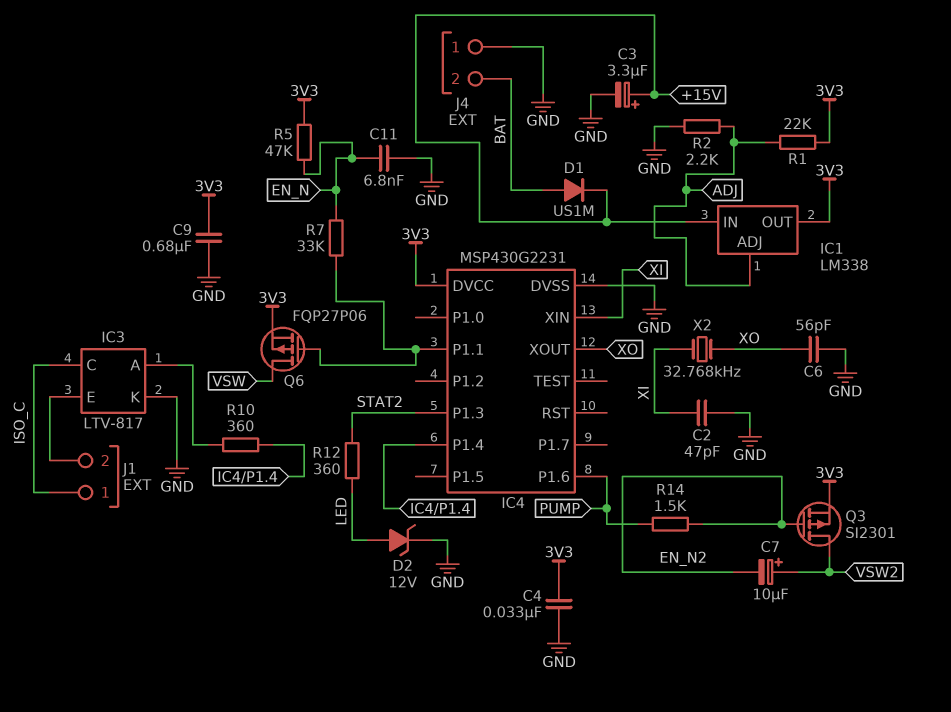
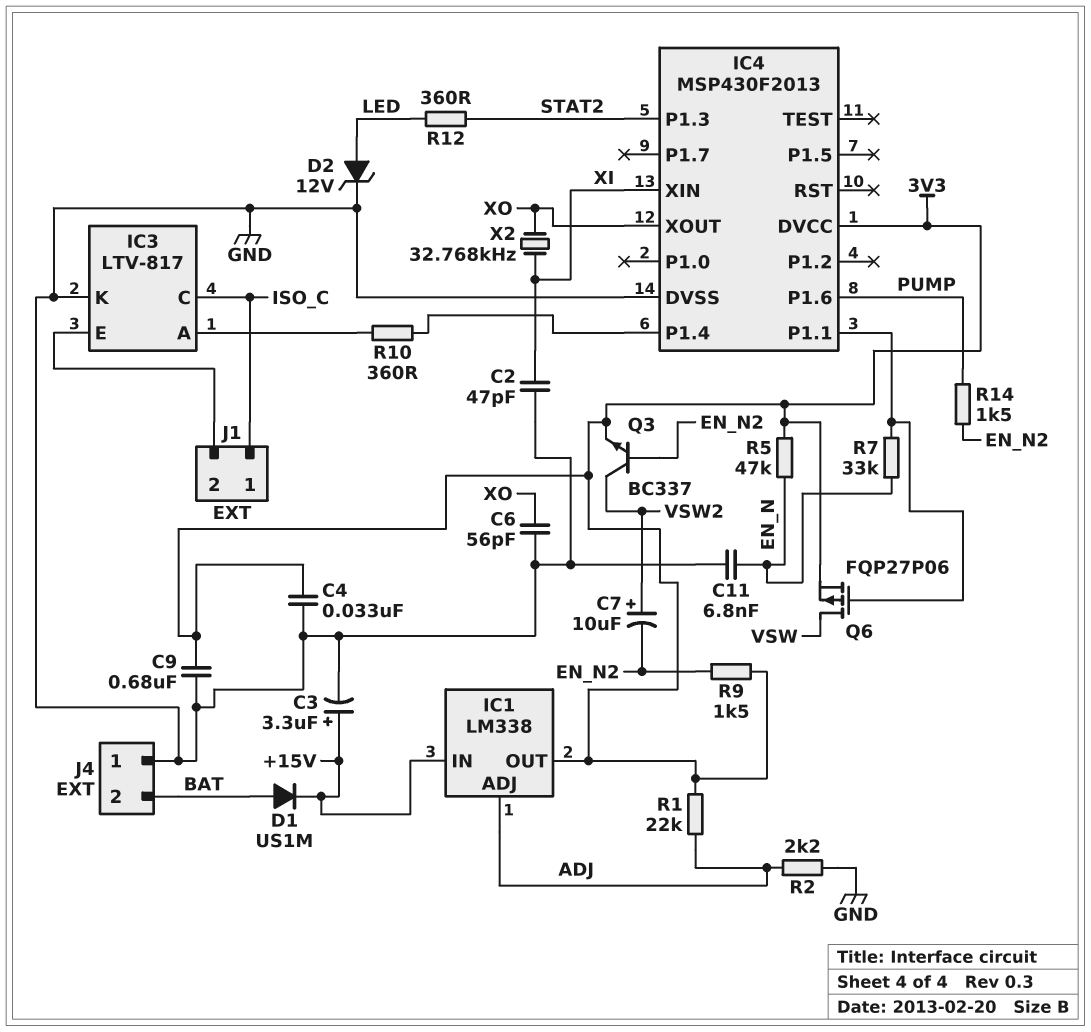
IC4: MSP430G2231 -> MSP430F2013
Q3: PMOS SI2301 (G EN_N2, D VSW2, S 3V3) -> NPN BC337 (B EN_N2, C VSW2, E 3V3)
R9: none -> 1.5k (3V3, EN_N2)

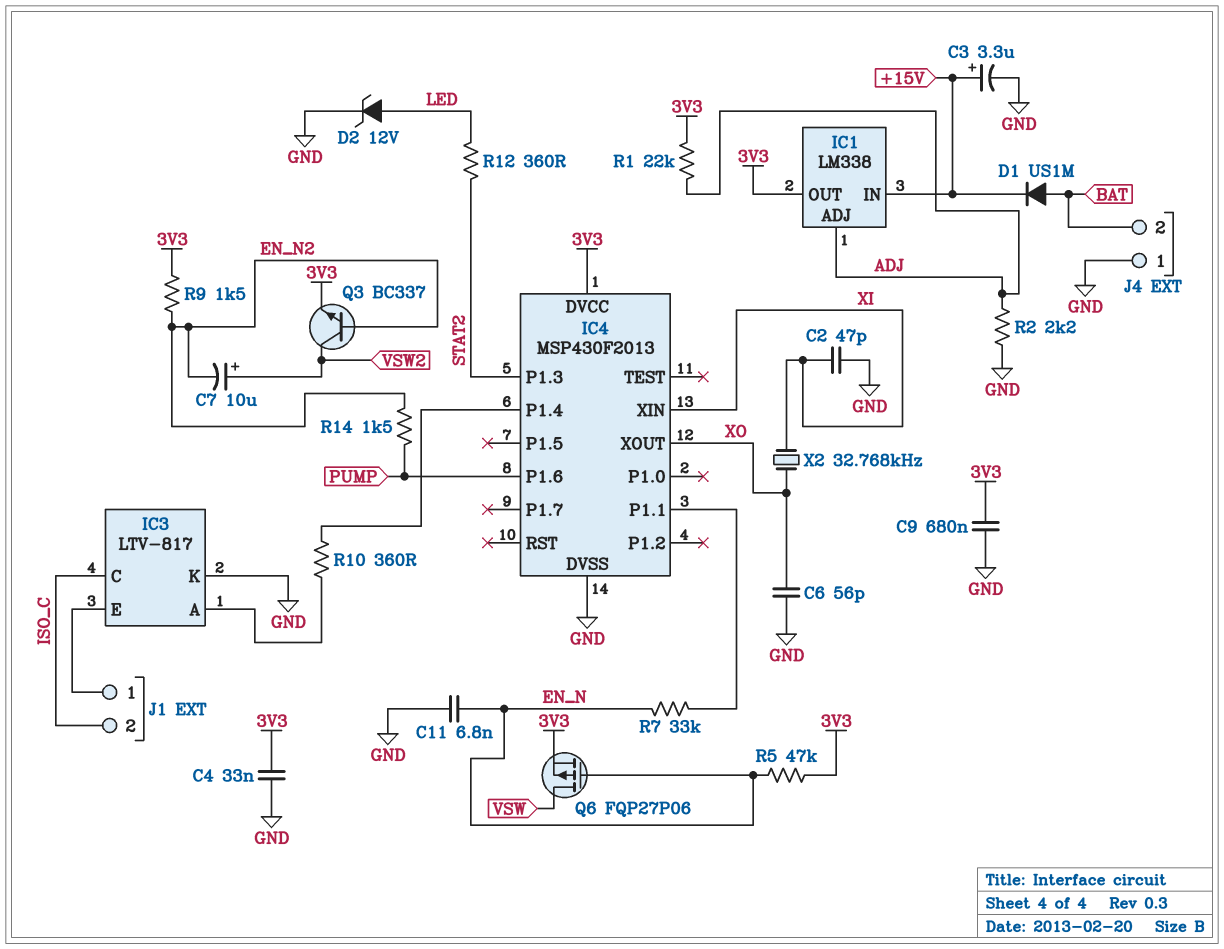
J1 pin 1: ISO_C -> IC3/E
J1 pin 2: IC3/E -> ISO_C
Q6: PMOS FQP27P06 (G IC4/P1.1, D VSW, S 3V3) -> PMOS FQP27P06 (G EN_N, D VSW, S 3V3)

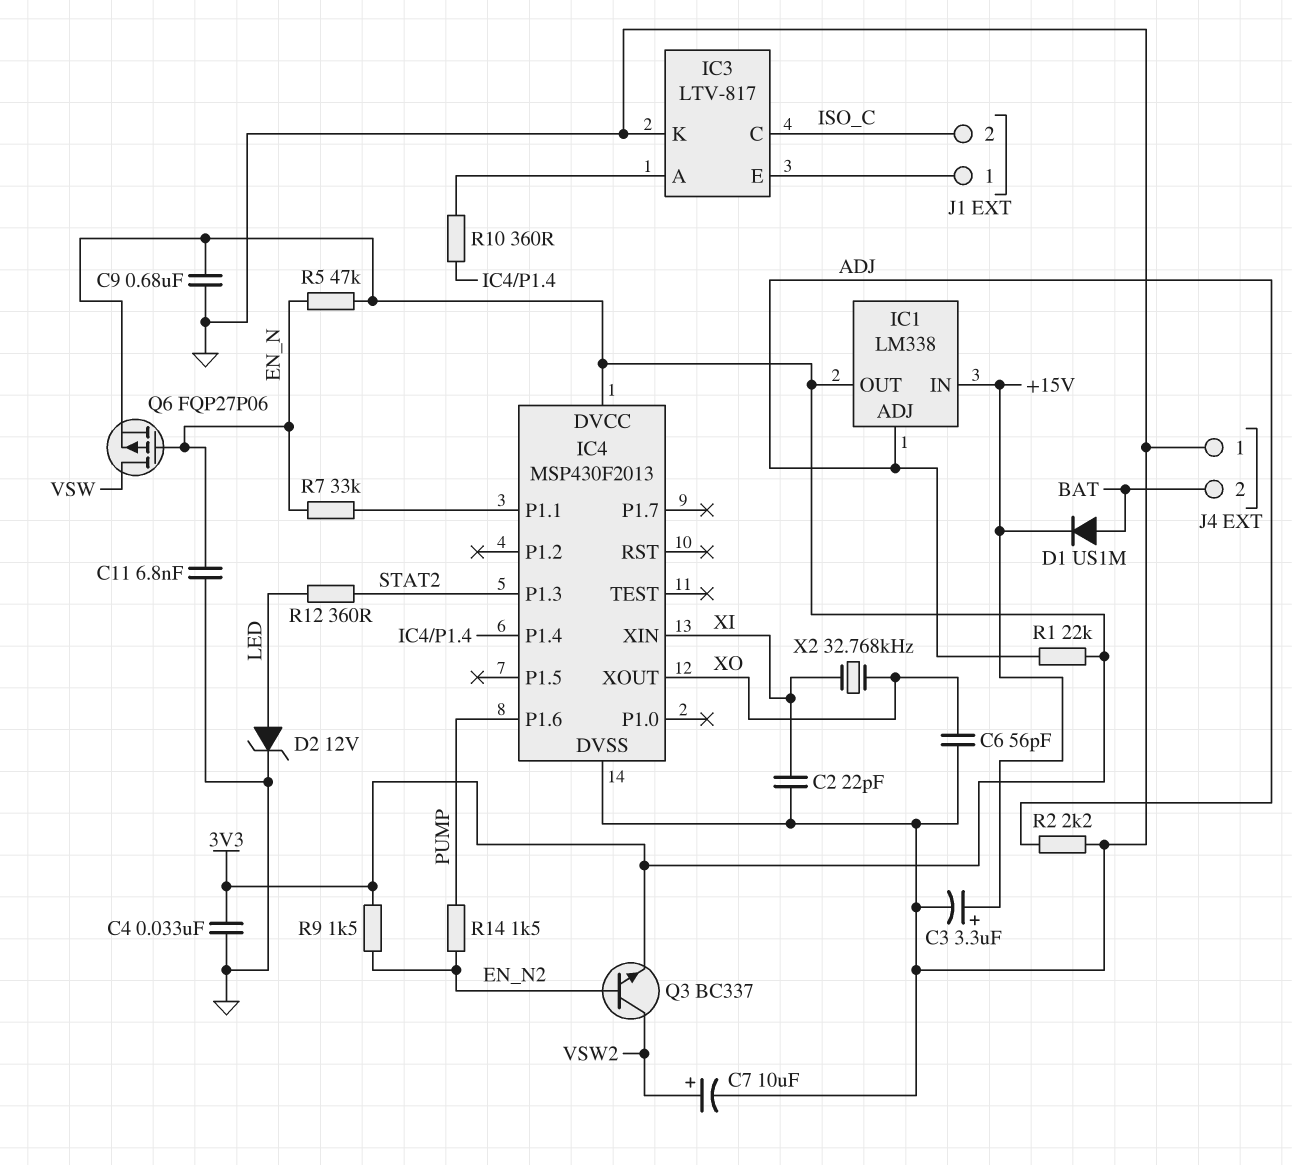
C2: 47pF (GND, XI) -> 22pF (GND, XI)
C7: 10uF (plus VSW2, minus EN_N2) -> 10uF (plus VSW2, minus GND)

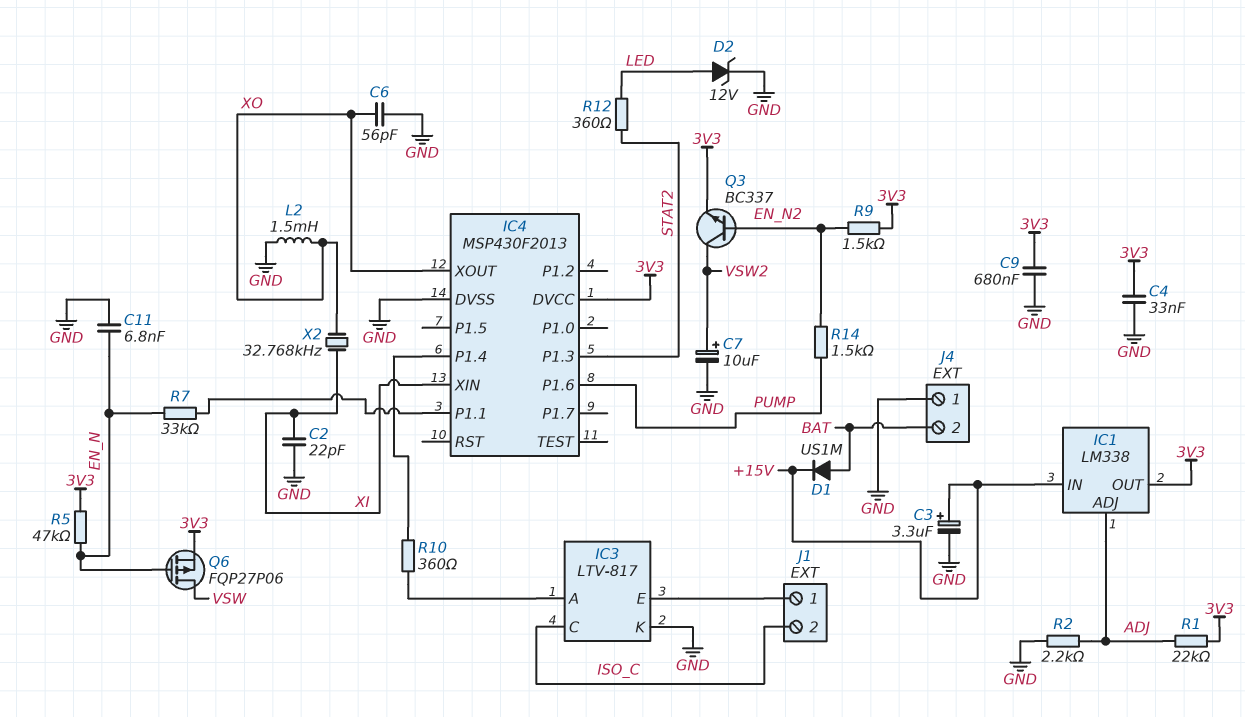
L2: none -> 1.5mH (GND, XO)

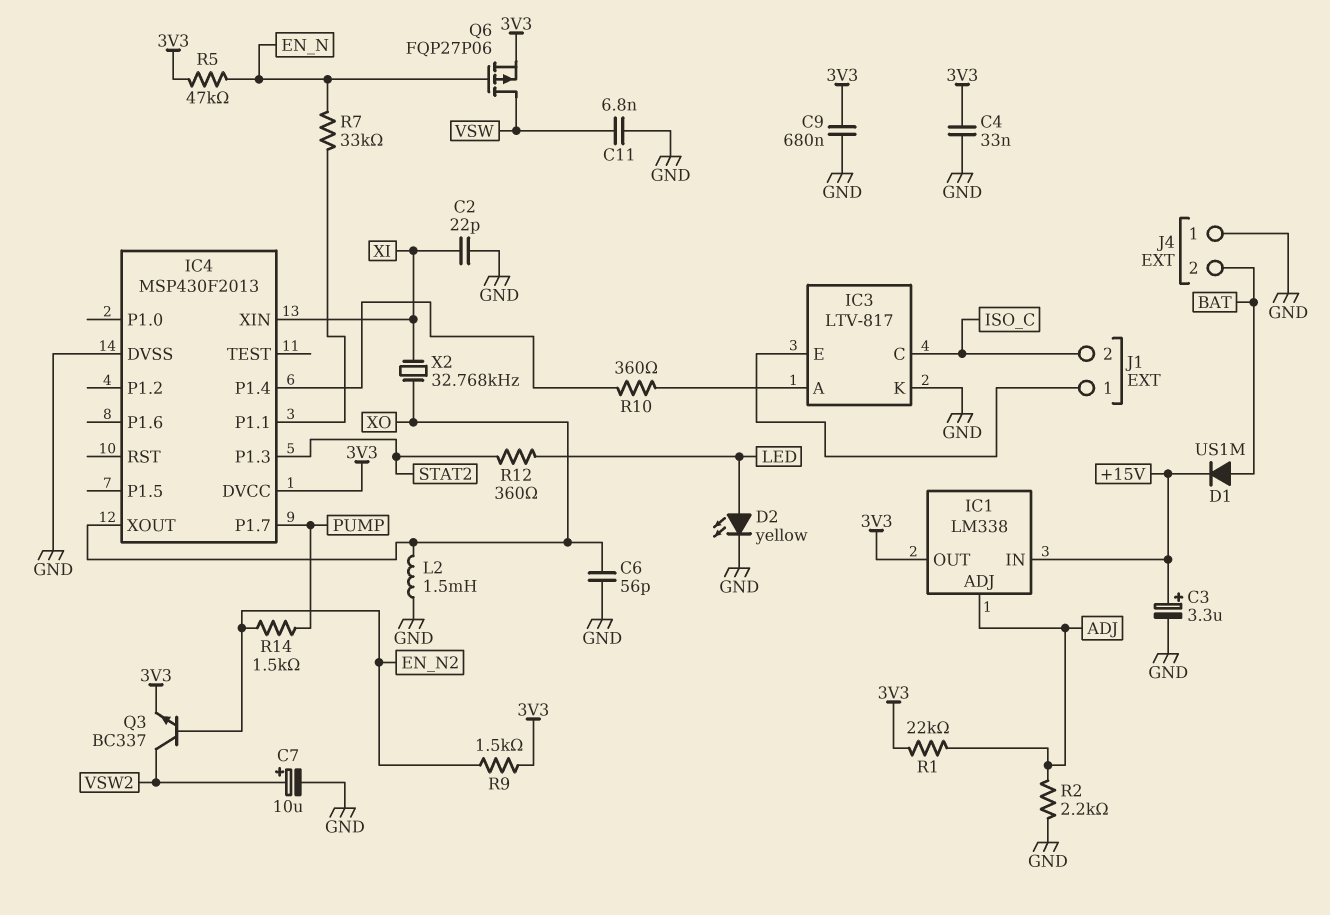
C11: 6.8nF (EN_N, GND) -> 6.8nF (GND, VSW)
D2: zener 12V (A LED, K GND) -> LED yellow (A LED, K GND)
IC4 pin P1.6: PUMP -> none
IC4 pin P1.7: none -> PUMP

